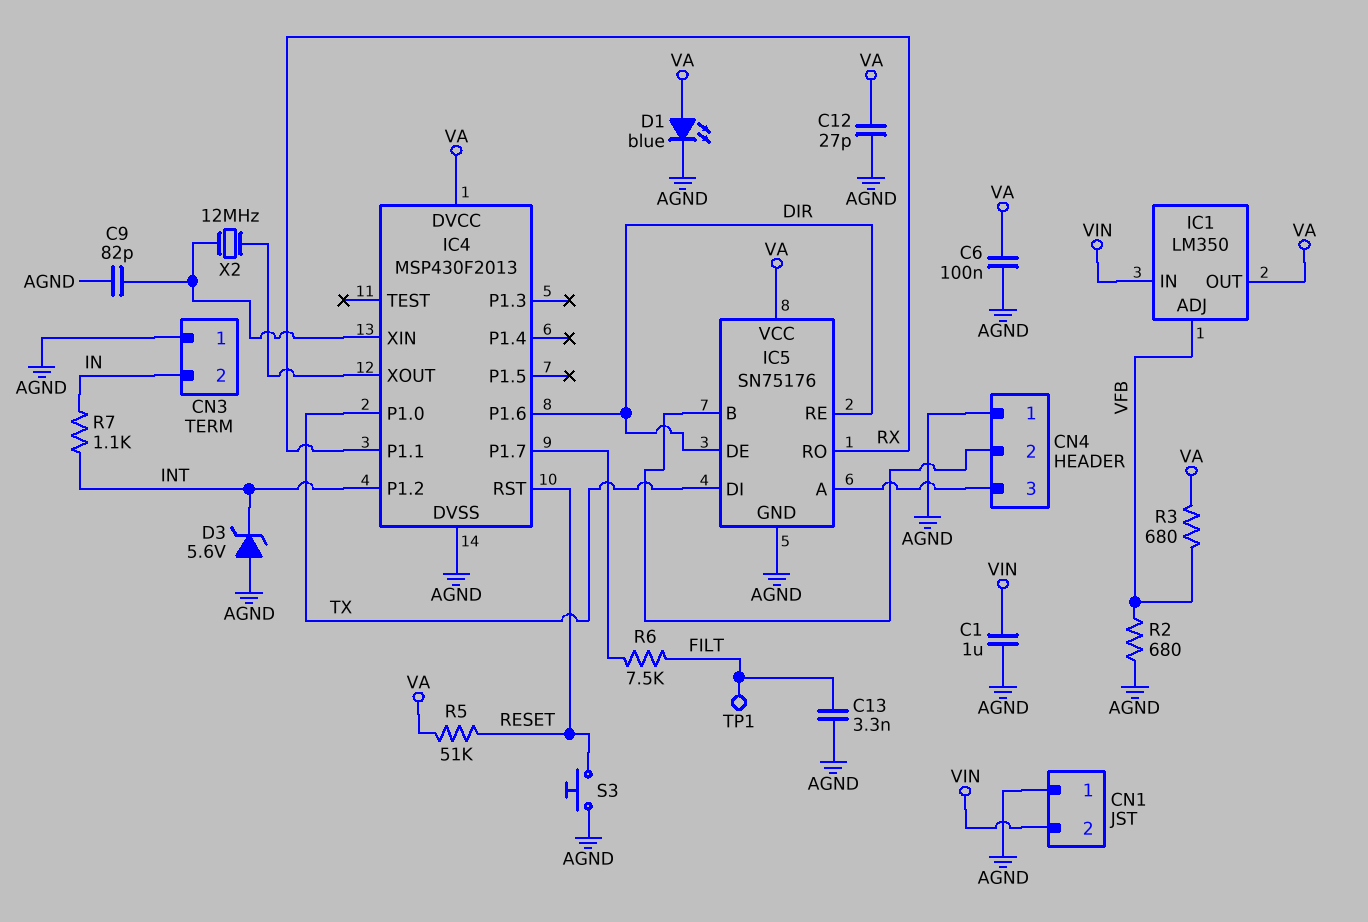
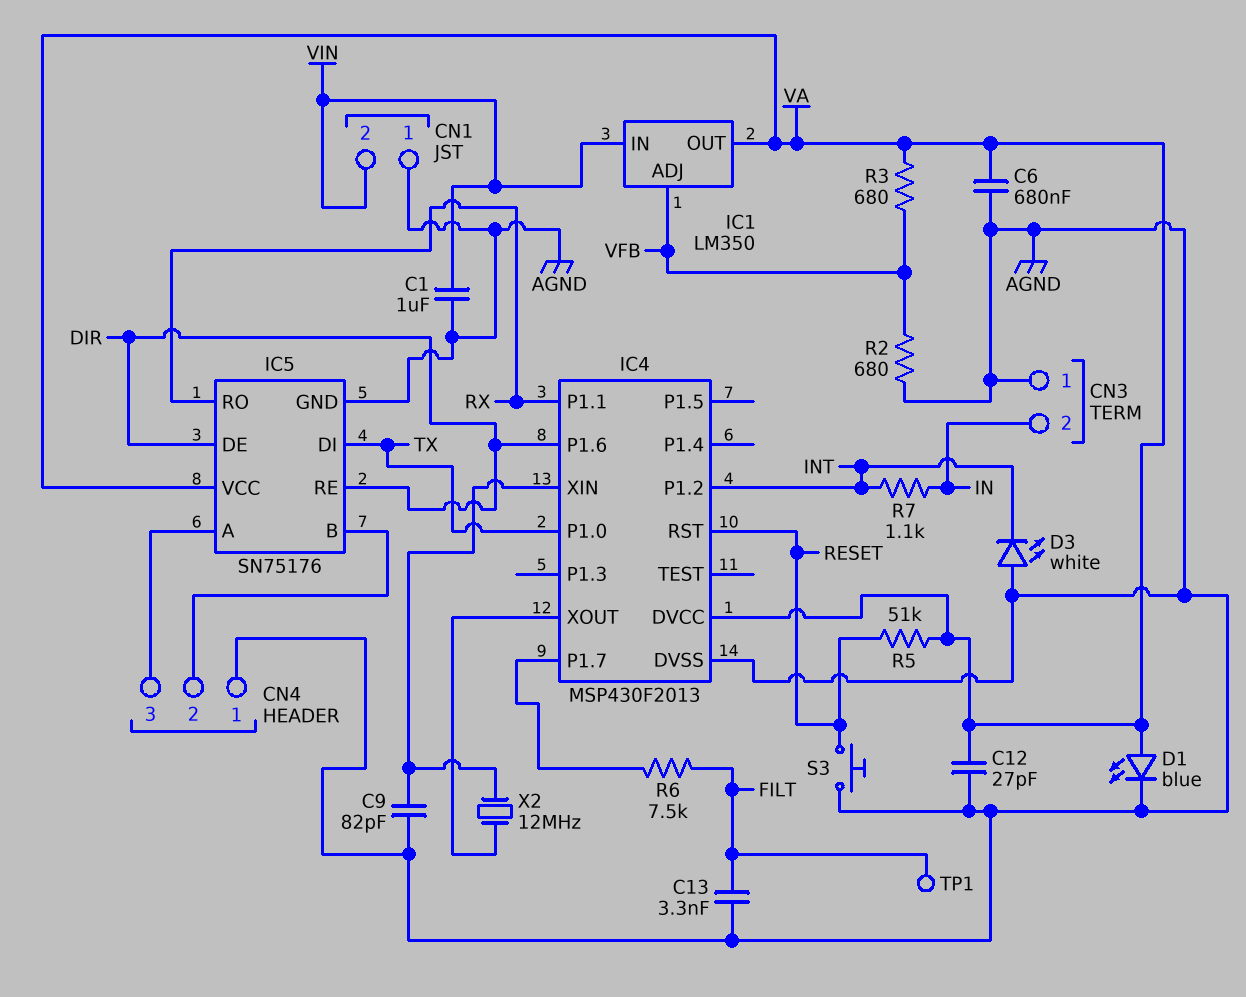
C6: 100nF (AGND, VA) -> 680nF (AGND, VA)
D3: zener 5.6V (A AGND, K INT) -> LED white (A AGND, K INT)

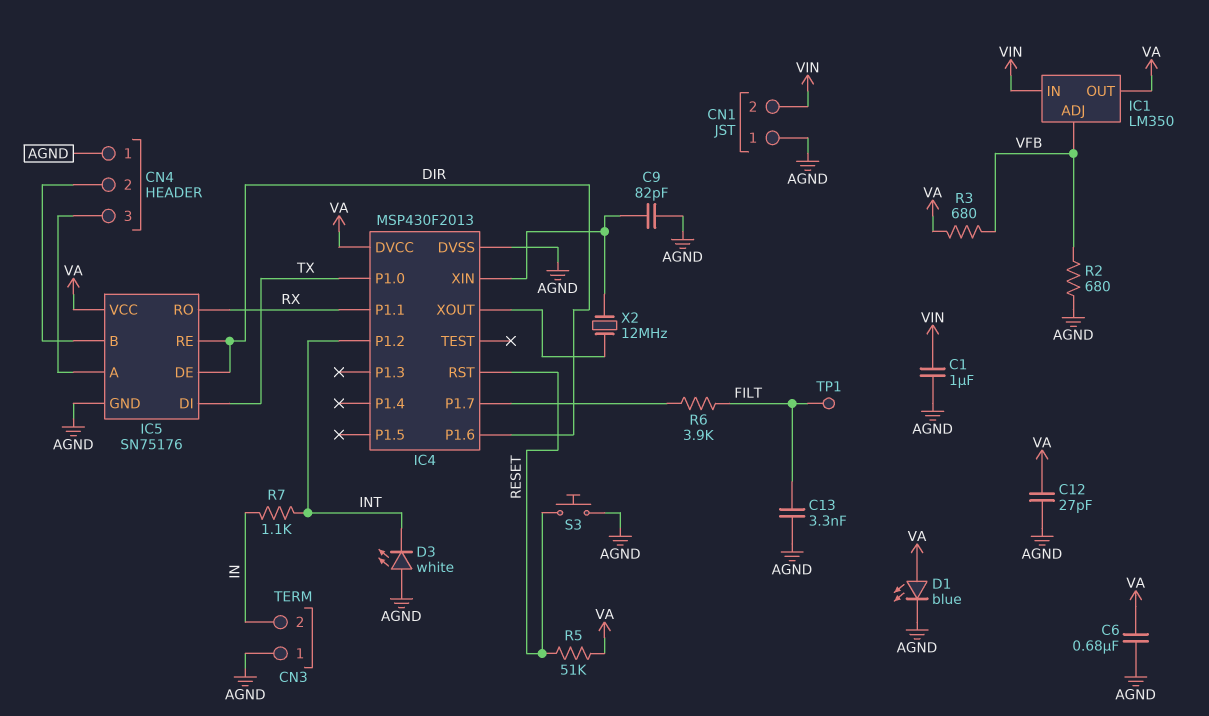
R6: 7.5k (FILT, IC4/P1.7) -> 3.9k (FILT, IC4/P1.7)

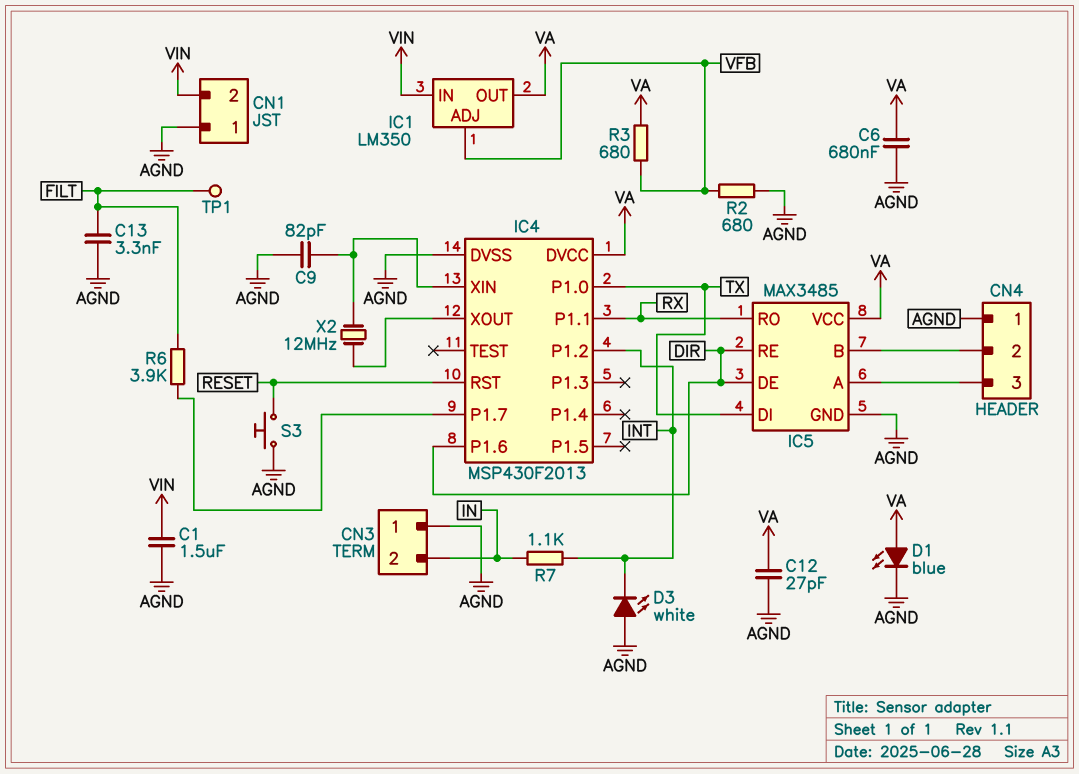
C1: 1uF (AGND, VIN) -> 1.5uF (AGND, VIN)
IC5: SN75176 -> MAX3485
R5: 51k (RESET, VA) -> none

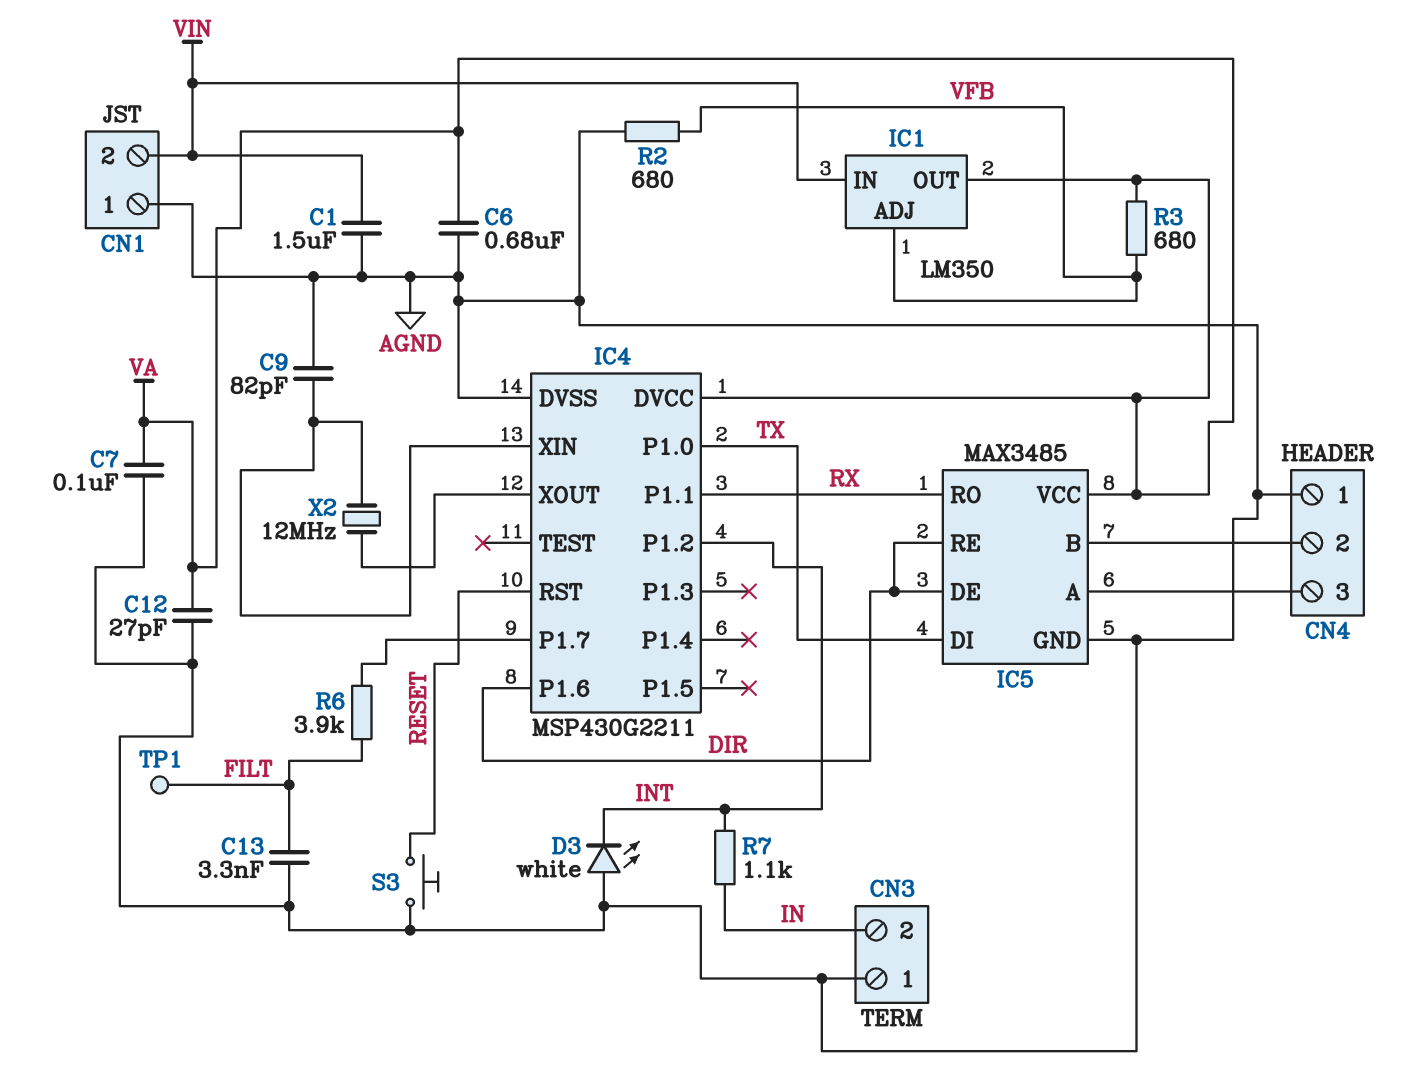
C7: none -> 100nF (AGND, VA)
D1: LED blue (A VA, K AGND) -> none
IC4: MSP430F2013 -> MSP430G2211

